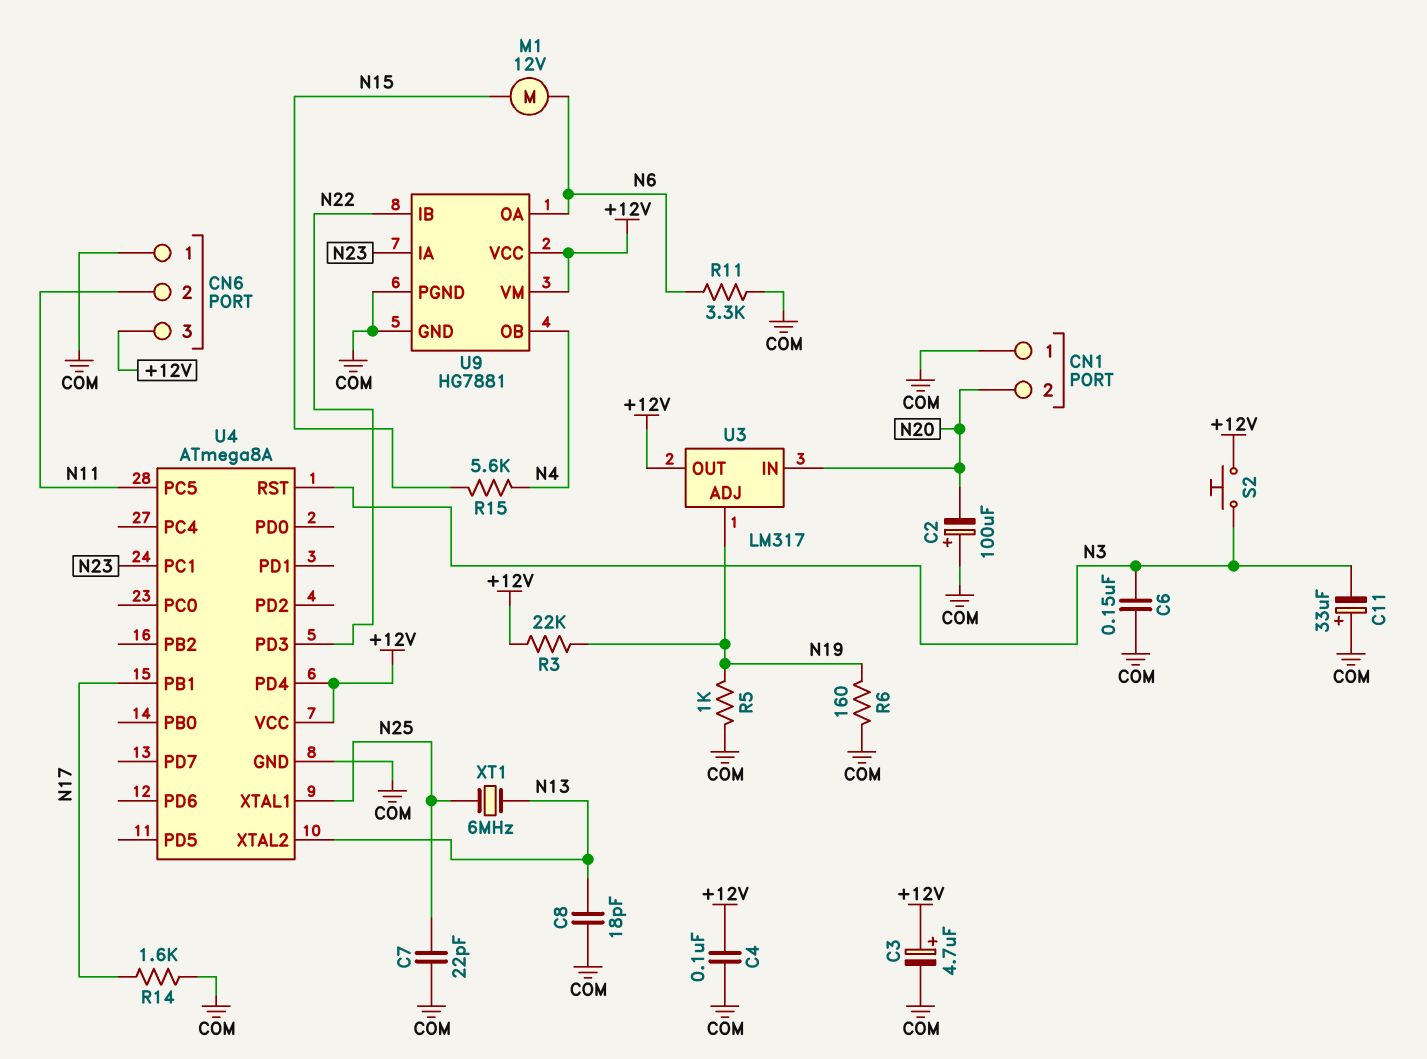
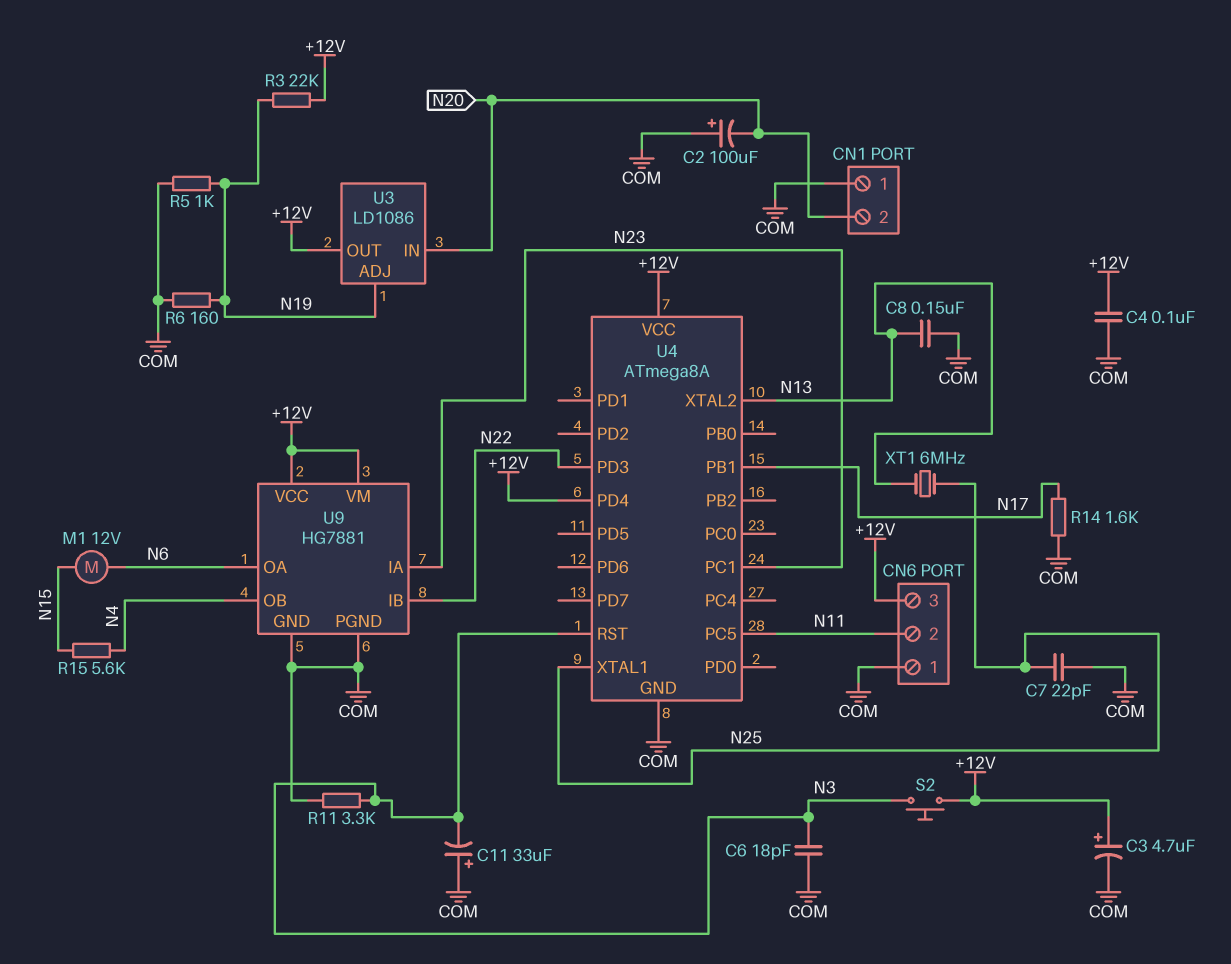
C6: 150nF (COM, N3) -> 18pF (COM, N3)
C8: 18pF (COM, N13) -> 150nF (COM, N13)
R11: 3.3k (COM, N6) -> 3.3k (COM, N3)
U3: LM317 -> LD1086

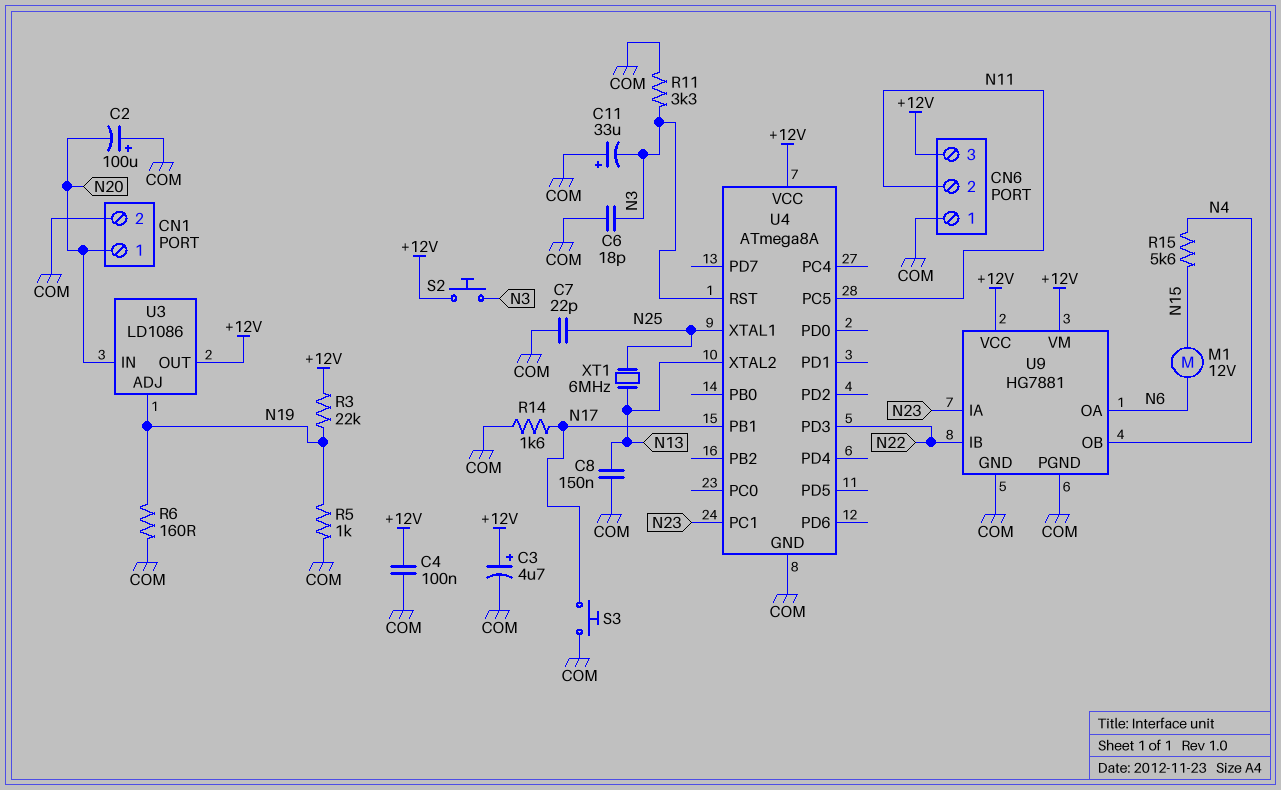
CN1 pin 1: COM -> N20
CN1 pin 2: N20 -> COM
S3: none -> button (COM, N17)
U4 pin PD4: +12V -> none

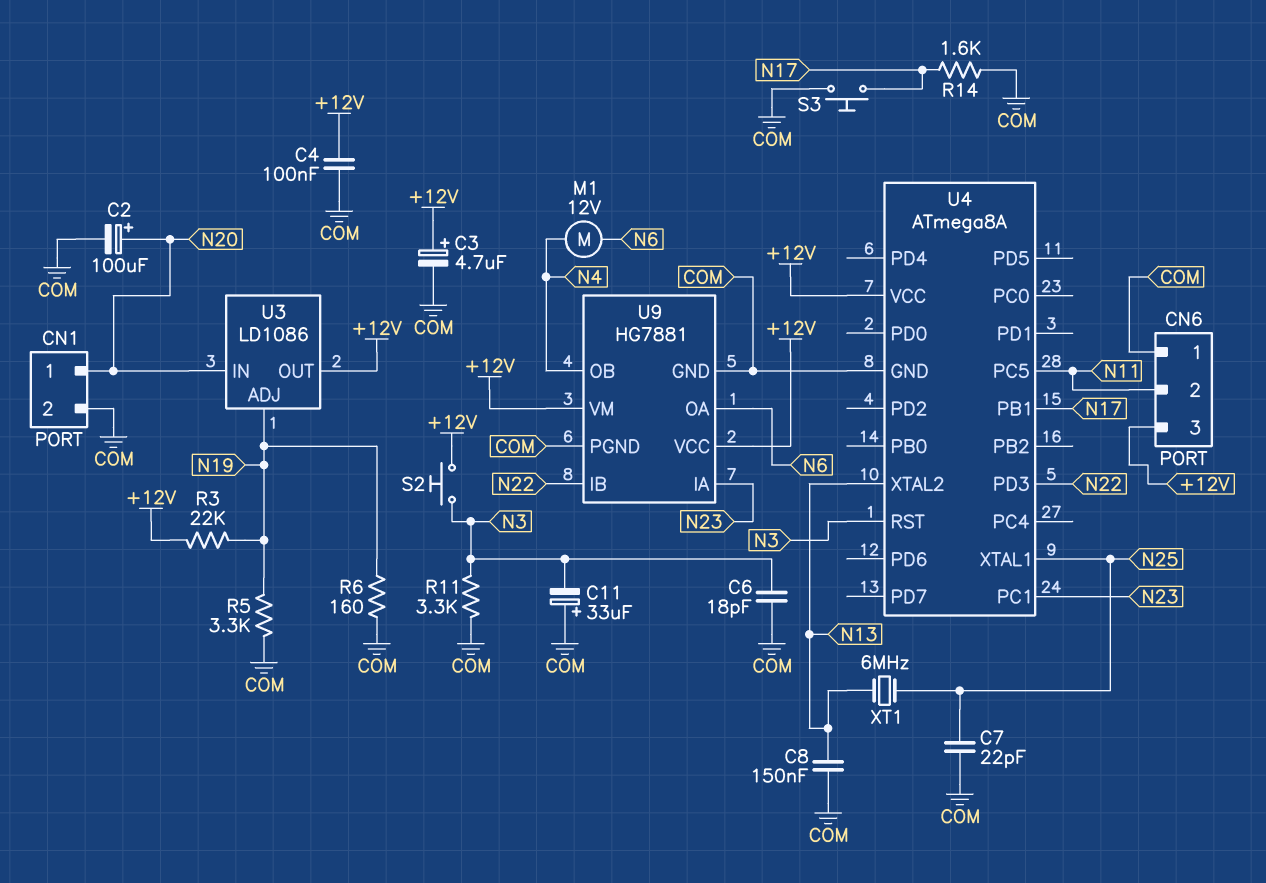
C2: 100uF (plus COM, minus N20) -> 100uF (plus N20, minus COM)
M1: motor 12V (N6, N15) -> motor 12V (N4, N6)
R5: 1k (COM, N19) -> 3.3k (COM, N19)
R15: 5.6k (N4, N15) -> none

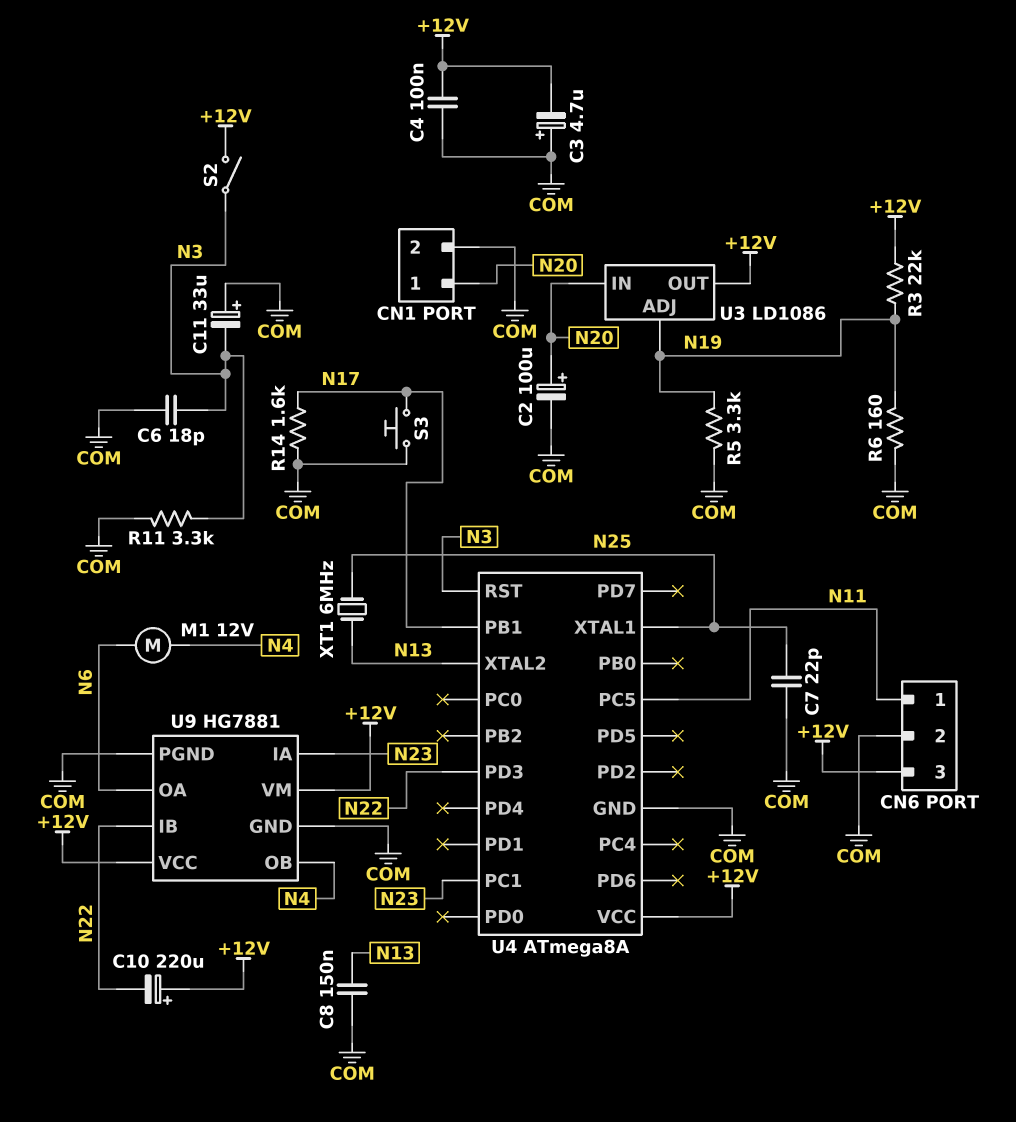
C3: 4.7uF (plus +12V, minus COM) -> 4.7uF (plus COM, minus +12V)
C10: none -> 220uF (plus +12V, minus N22)
CN6 pin 1: COM -> N11
CN6 pin 2: N11 -> COM
S2: button (+12V, N3) -> switch (+12V, N3)

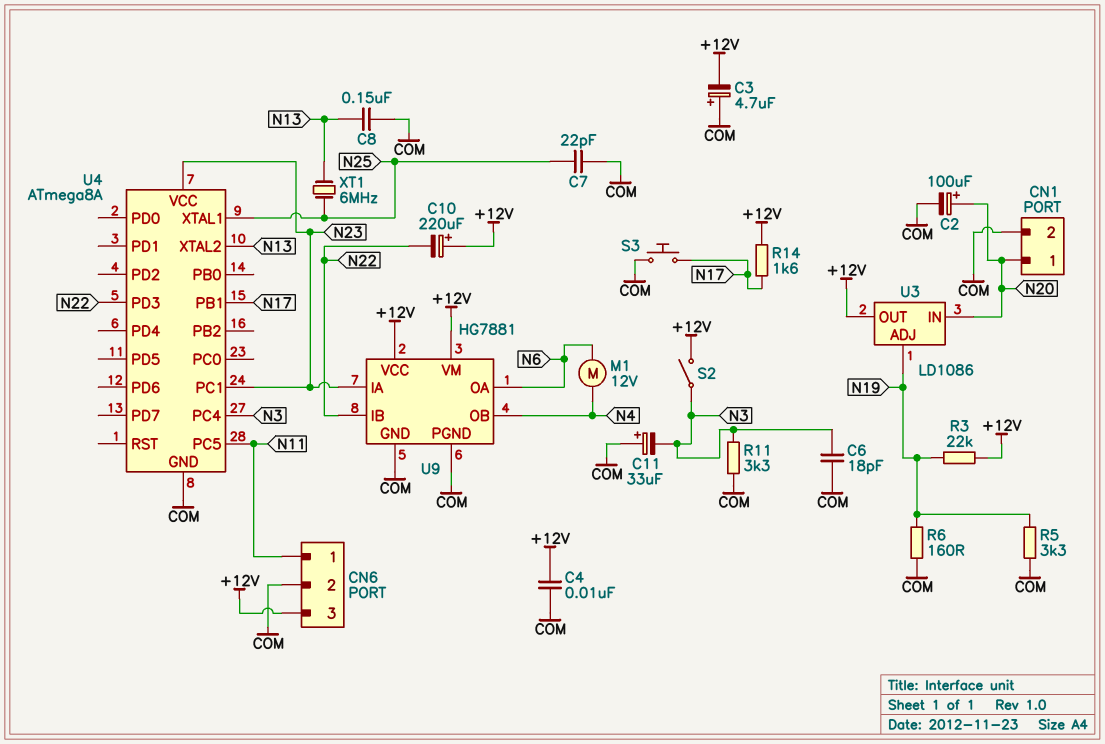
C4: 100nF (+12V, COM) -> 10nF (+12V, COM)
R14: 1.6k (COM, N17) -> 1.6k (+12V, N17)
U4 pin PC4: none -> N3
U4 pin RST: N3 -> none
U4 pin VCC: +12V -> N23

